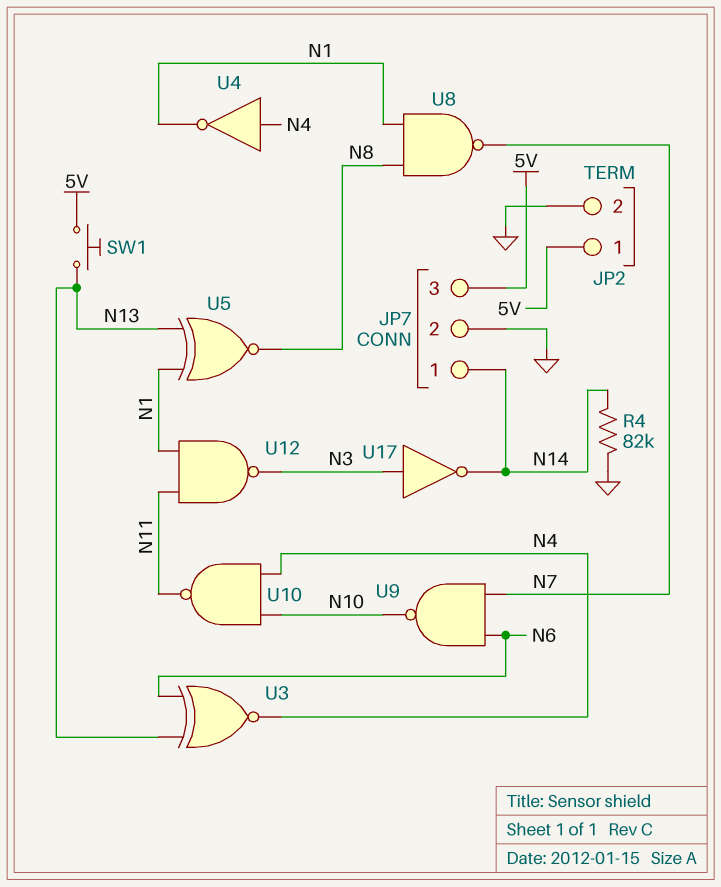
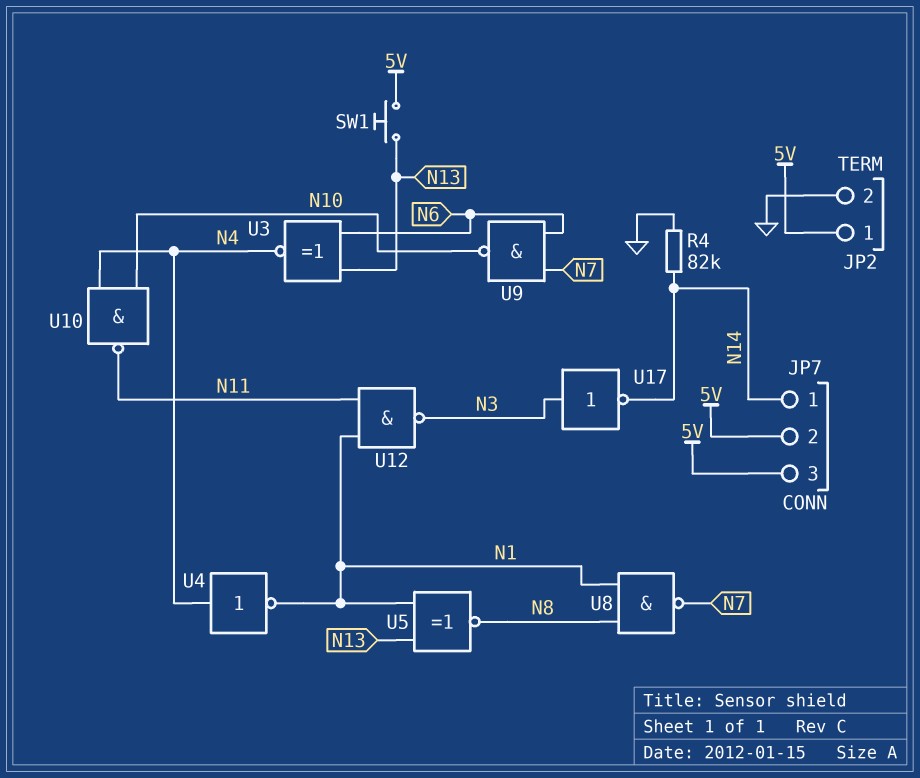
JP7 pin 2: GND -> 5V

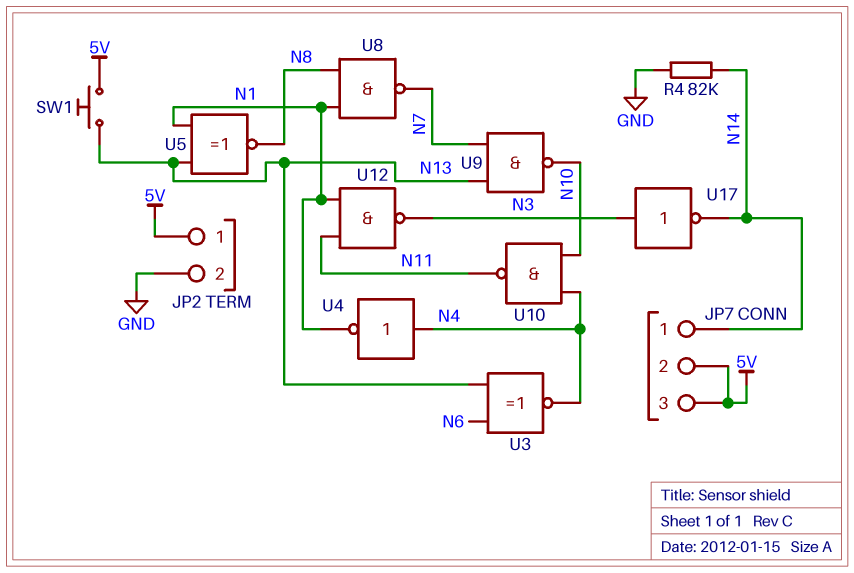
U9: NAND (in N6, in N7, out N10) -> NAND (in N7, in N13, out N10)

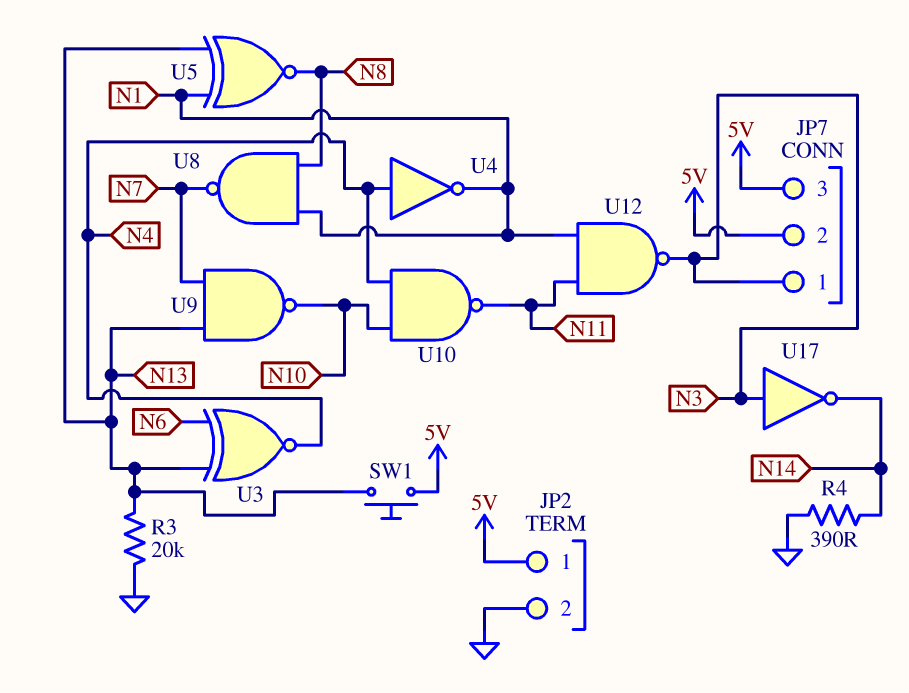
JP7 pin 1: N14 -> N3
R3: none -> 20k (GND, N13)
R4: 82k (GND, N14) -> 390 (GND, N14)

